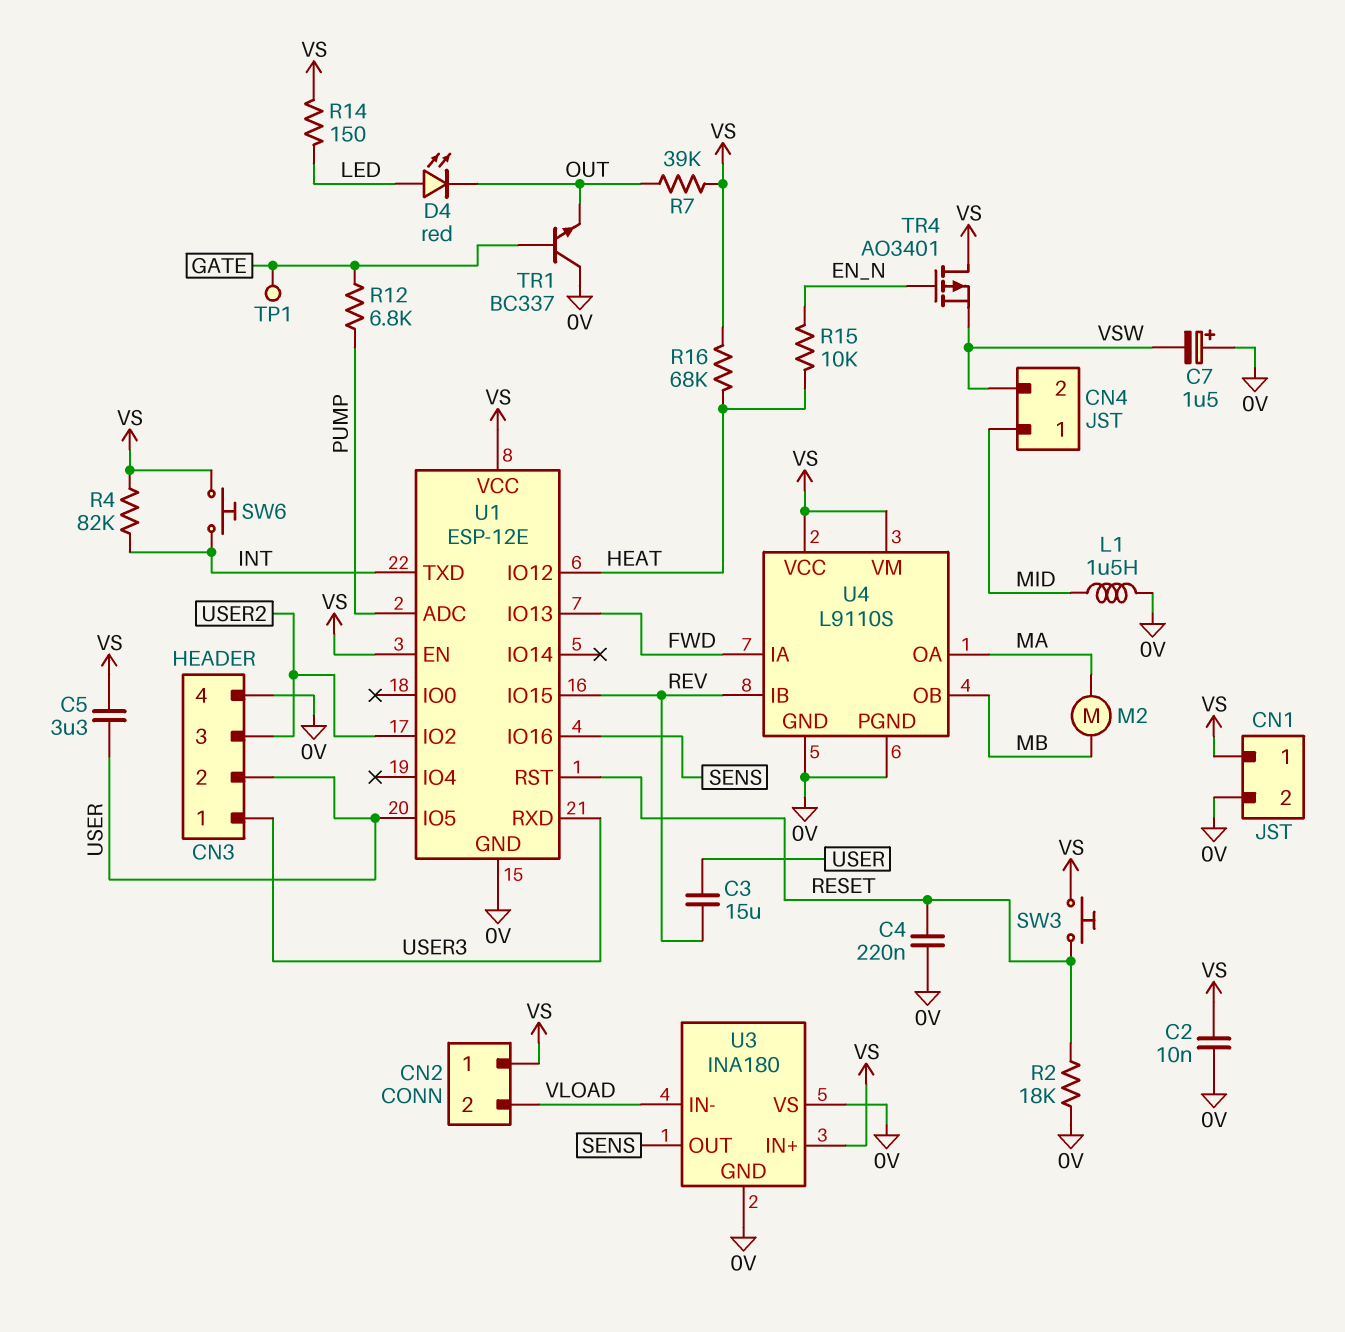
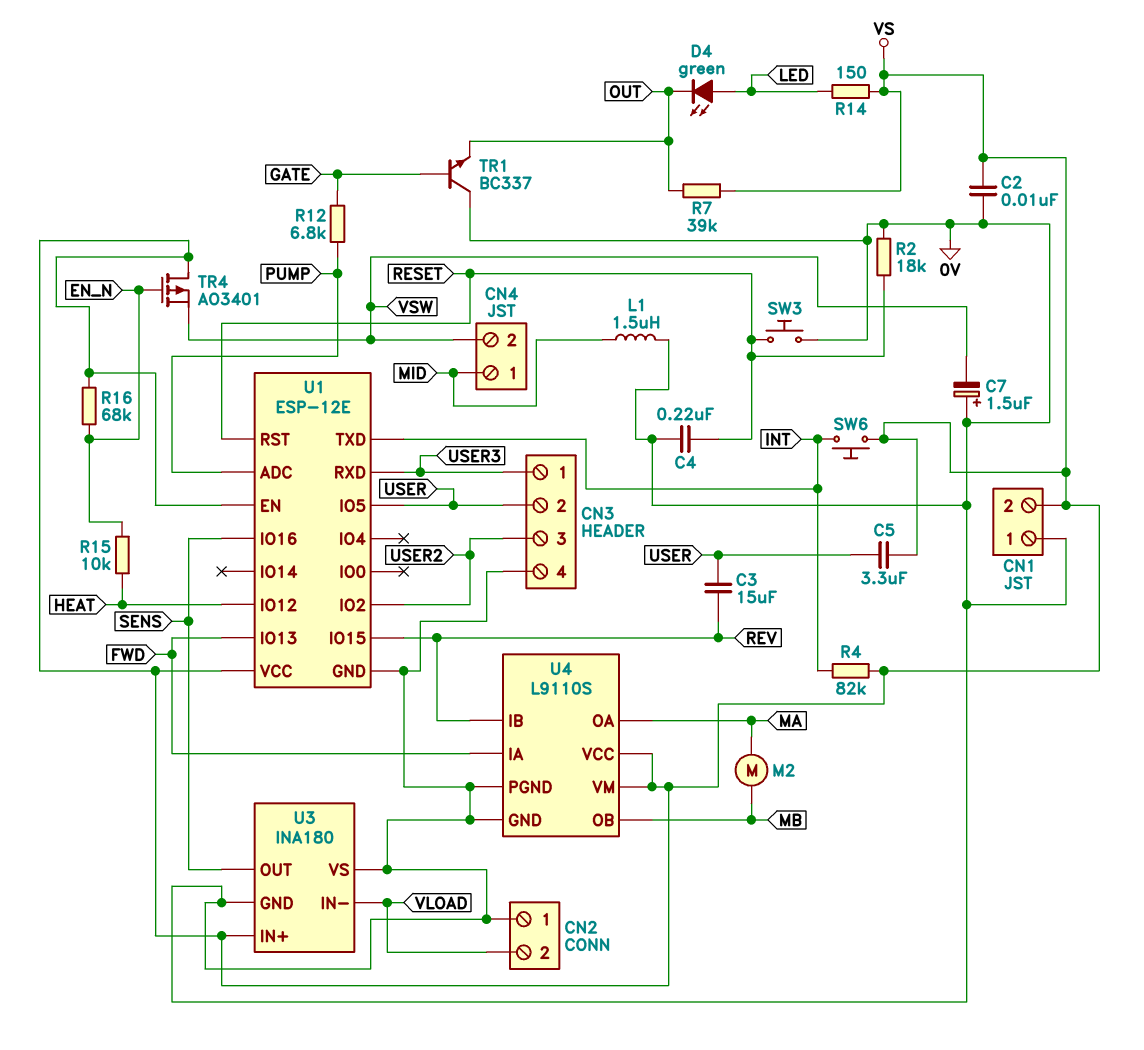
CN1 pin 1: VS -> 0V
CN1 pin 2: 0V -> VS
CN2 pin 1: VS -> 0V
D4: LED red (A LED, K OUT) -> LED green (A LED, K OUT)
R16: 68k (HEAT, VS) -> 68k (EN_N, VS)
SW3: button (RESET, VS) -> button (0V, RESET)
TP1: test point (GATE) -> none

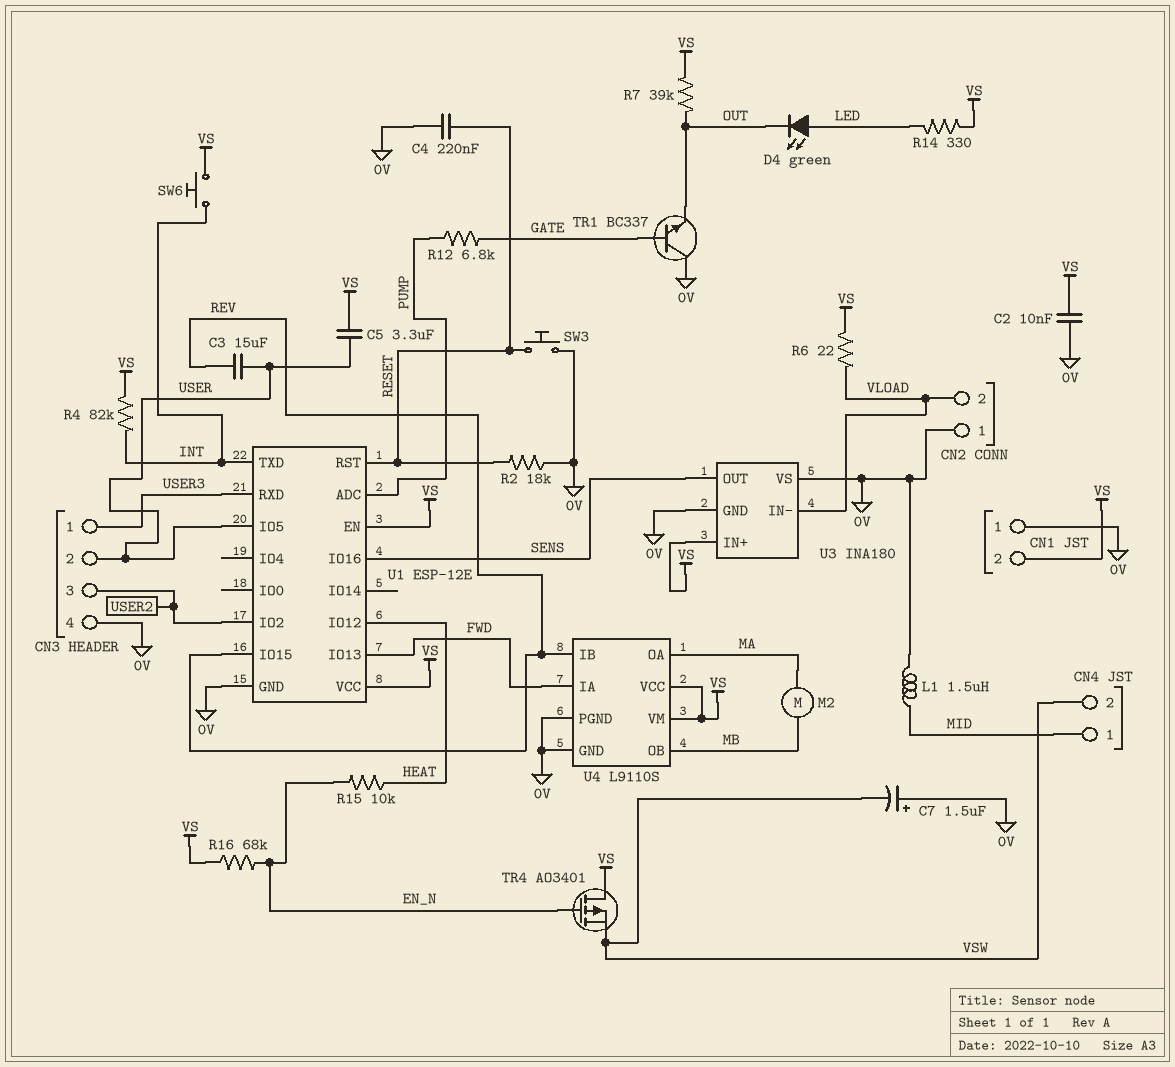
R6: none -> 22 (VLOAD, VS)
R14: 150 (LED, VS) -> 330 (LED, VS)

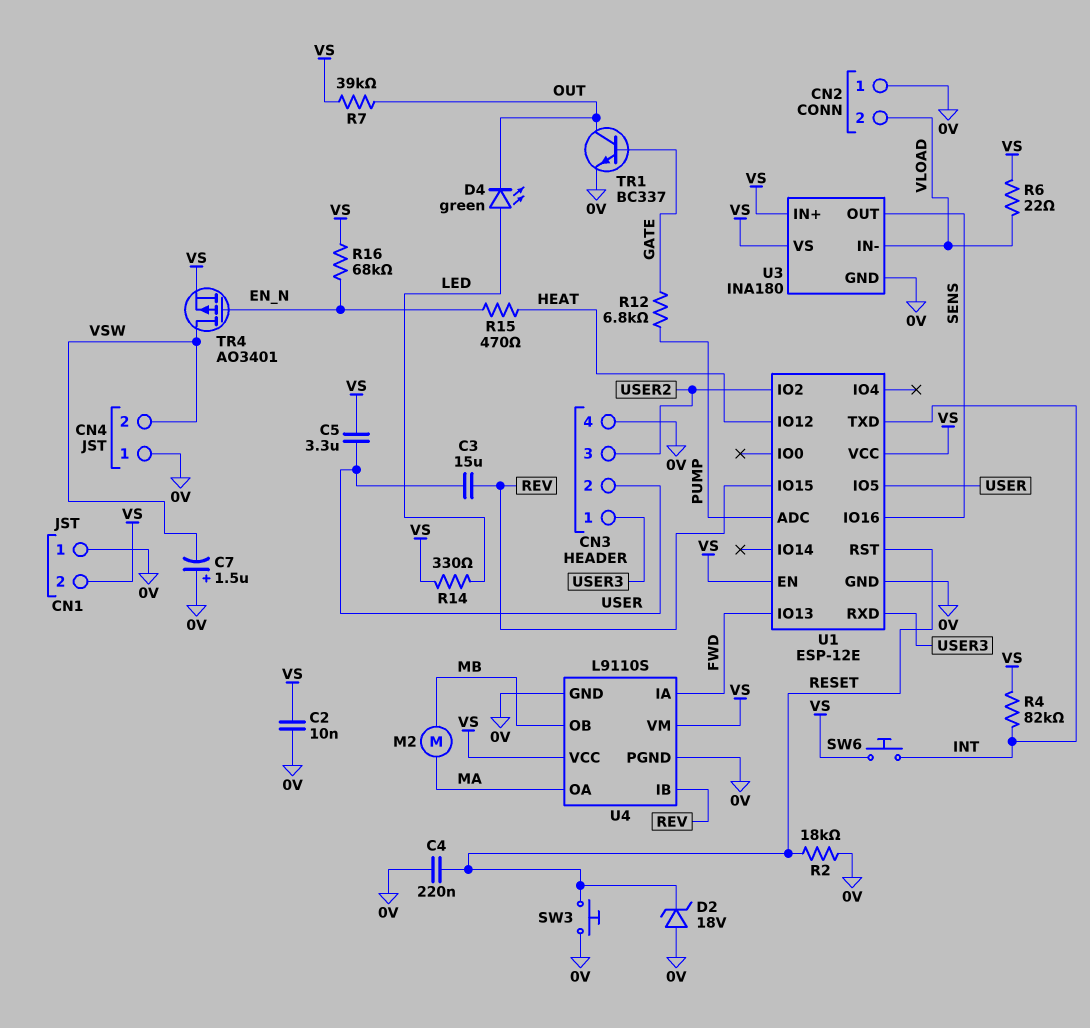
CN4 pin 1: MID -> 0V
D2: none -> zener 18V (A 0V, K RESET)
L1: 1.5uH (0V, MID) -> none
R15: 10k (EN_N, HEAT) -> 470 (EN_N, HEAT)
TR1: NPN BC337 (B GATE, C 0V, E OUT) -> NPN BC337 (B GATE, C OUT, E 0V)
TR4: PMOS AO3401 (G EN_N, D VS, S VSW) -> PMOS AO3401 (G EN_N, D VSW, S VS)
U3 pin VS: 0V -> VS

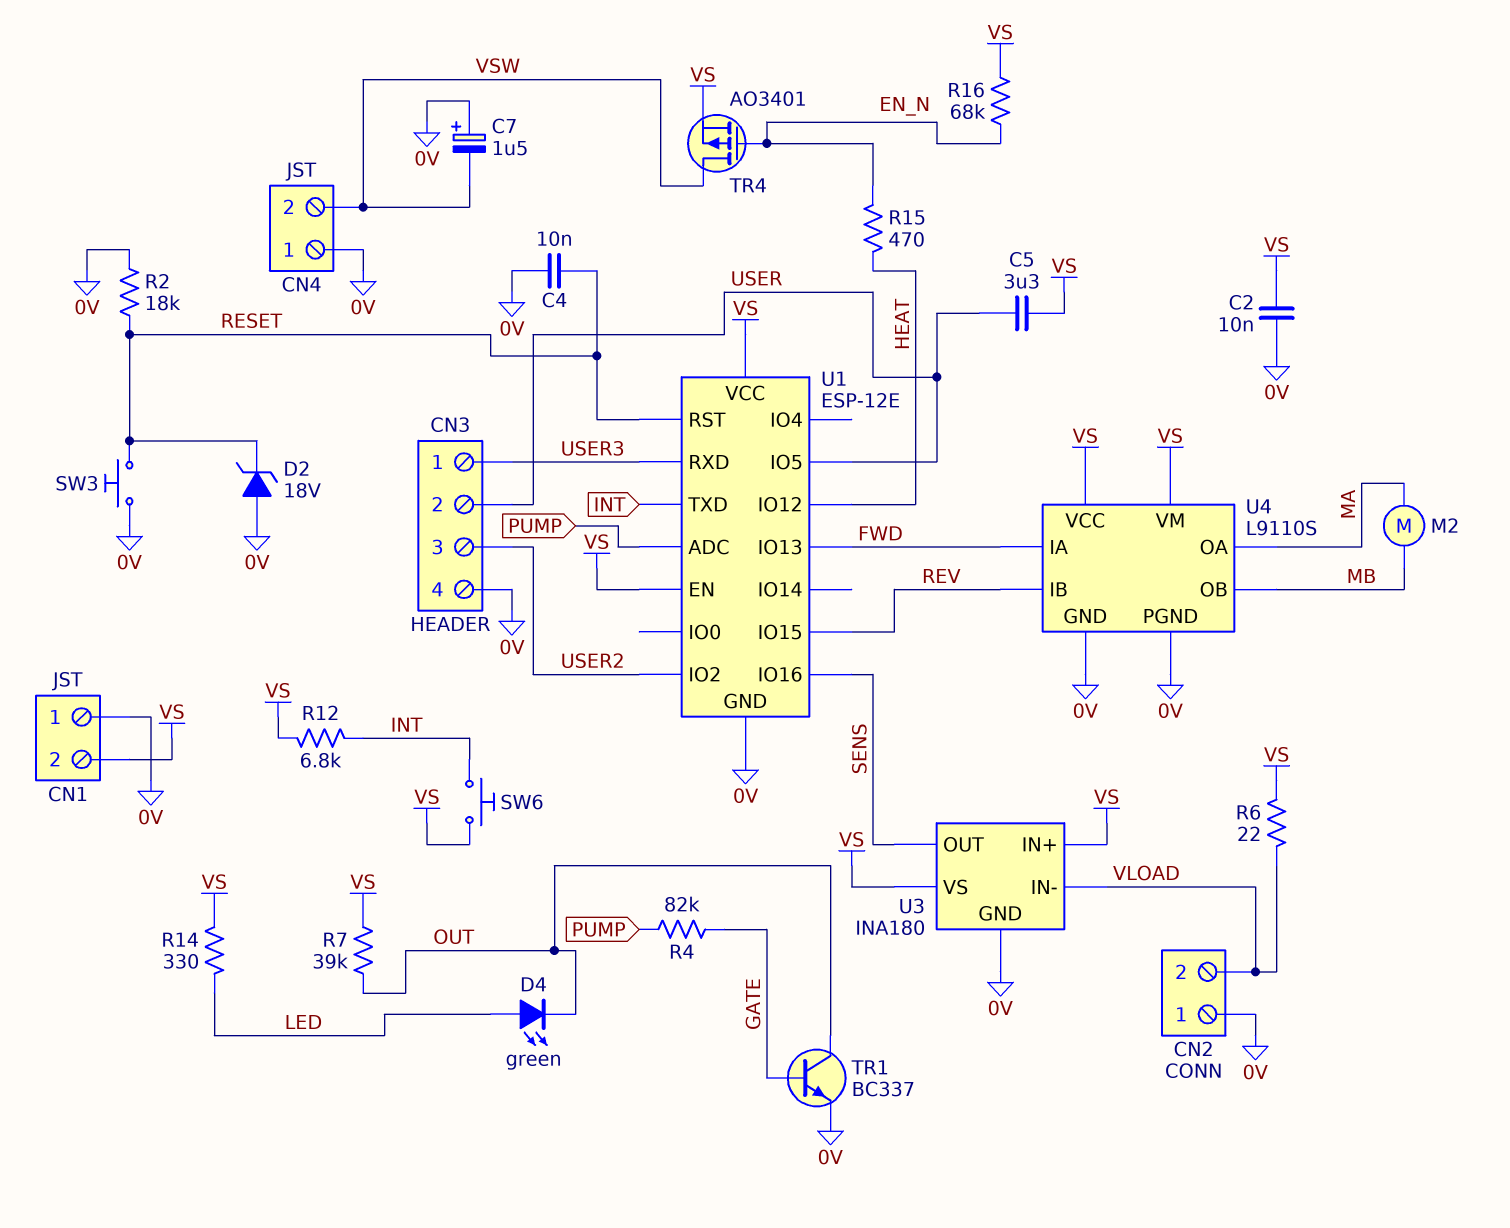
C3: 15uF (REV, USER) -> none
C4: 220nF (0V, RESET) -> 10nF (0V, RESET)
R4: 82k (INT, VS) -> 82k (GATE, PUMP)
R12: 6.8k (GATE, PUMP) -> 6.8k (INT, VS)

